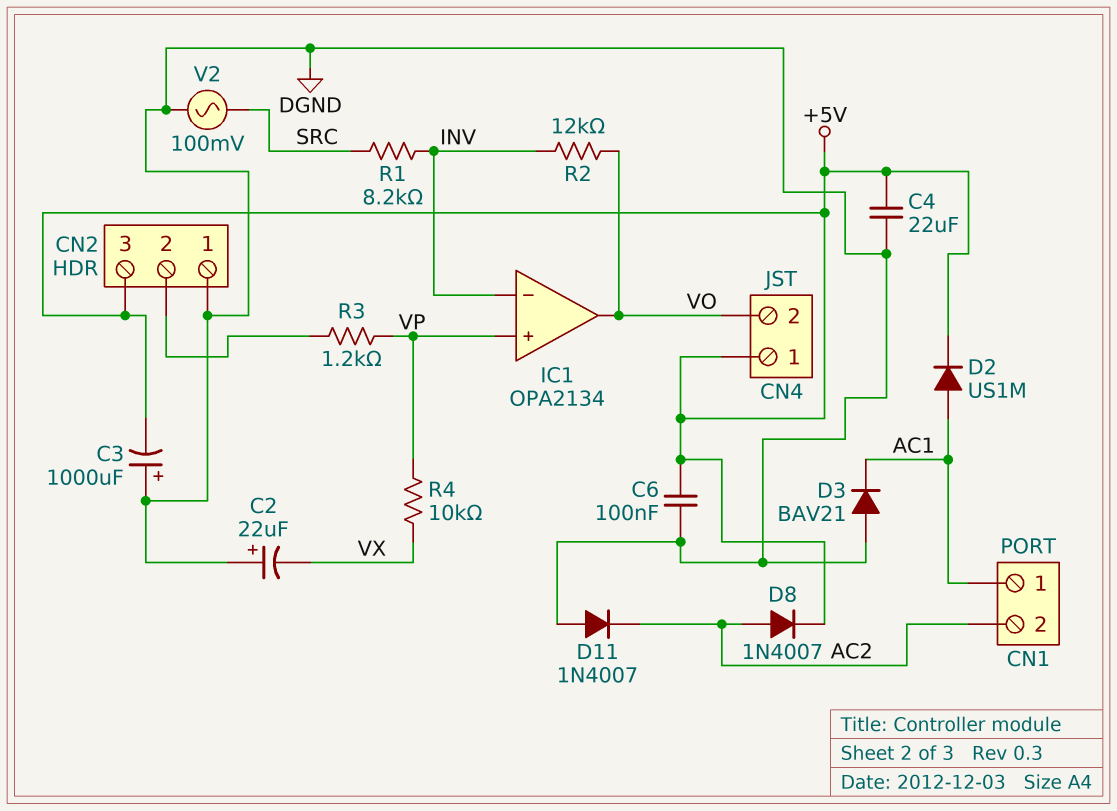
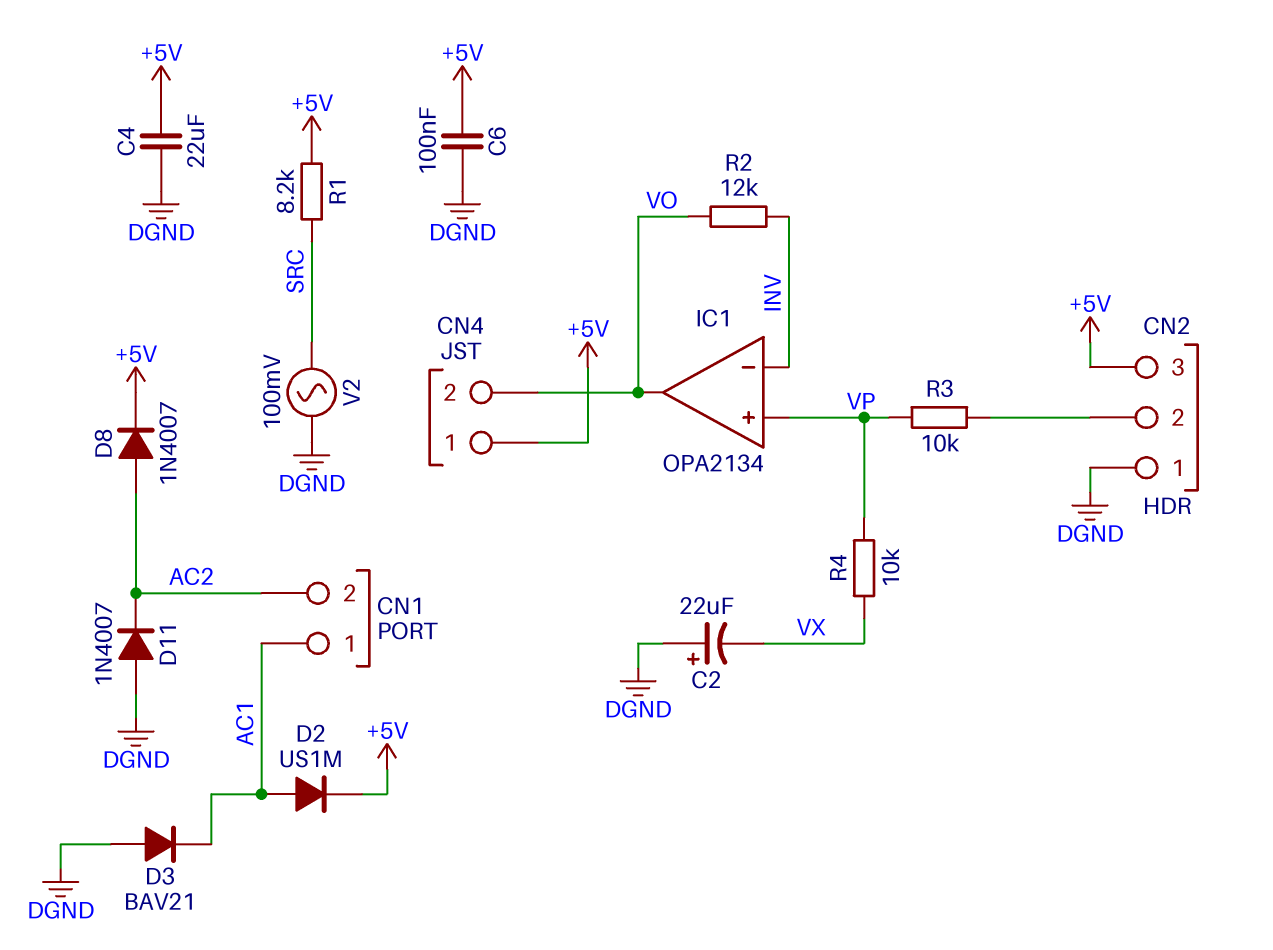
C3: 1000uF (plus DGND, minus +5V) -> none
R1: 8.2k (INV, SRC) -> 8.2k (+5V, SRC)
R3: 1.2k (CN2/2, VP) -> 10k (CN2/2, VP)

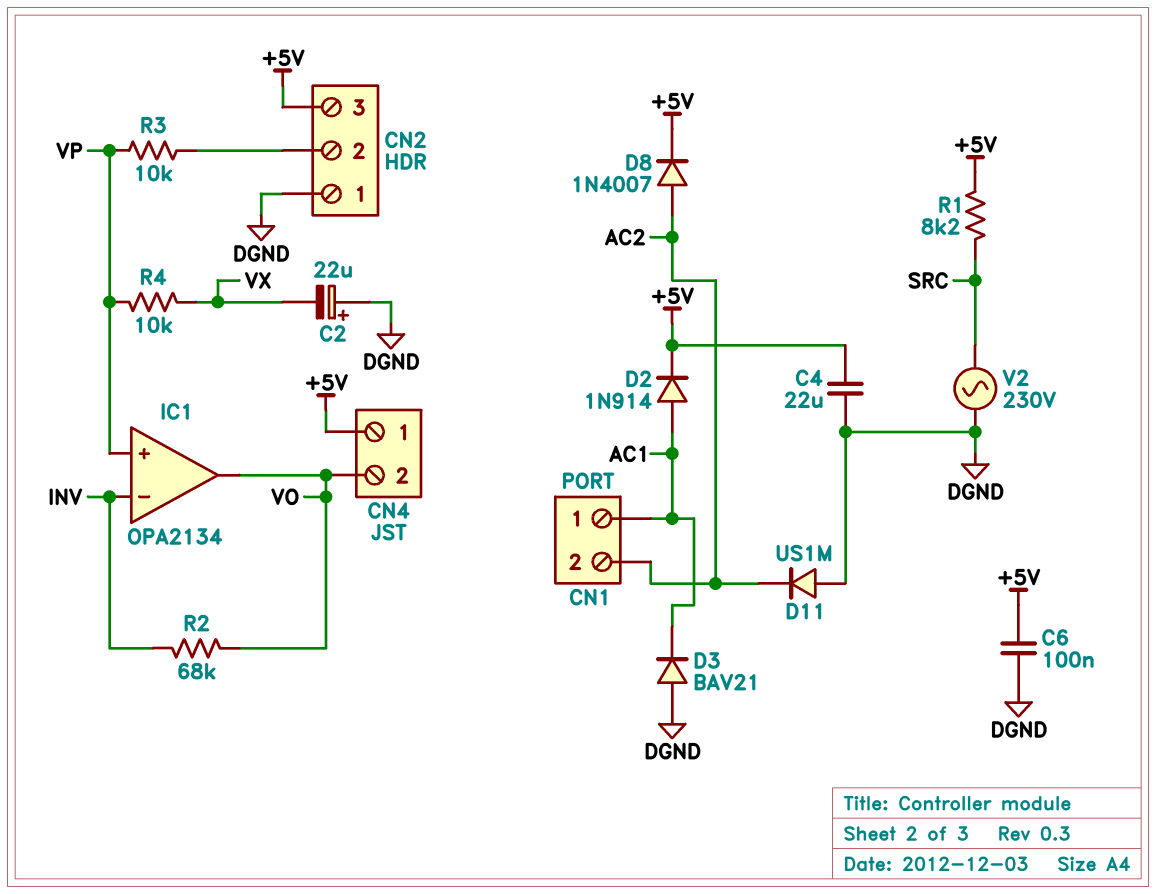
D2: diode US1M (A AC1, K +5V) -> diode 1N914 (A AC1, K +5V)
D11: diode 1N4007 (A DGND, K AC2) -> diode US1M (A DGND, K AC2)
R2: 12k (INV, VO) -> 68k (INV, VO)
V2: AC 100mV (DGND, SRC) -> AC 230V (DGND, SRC)

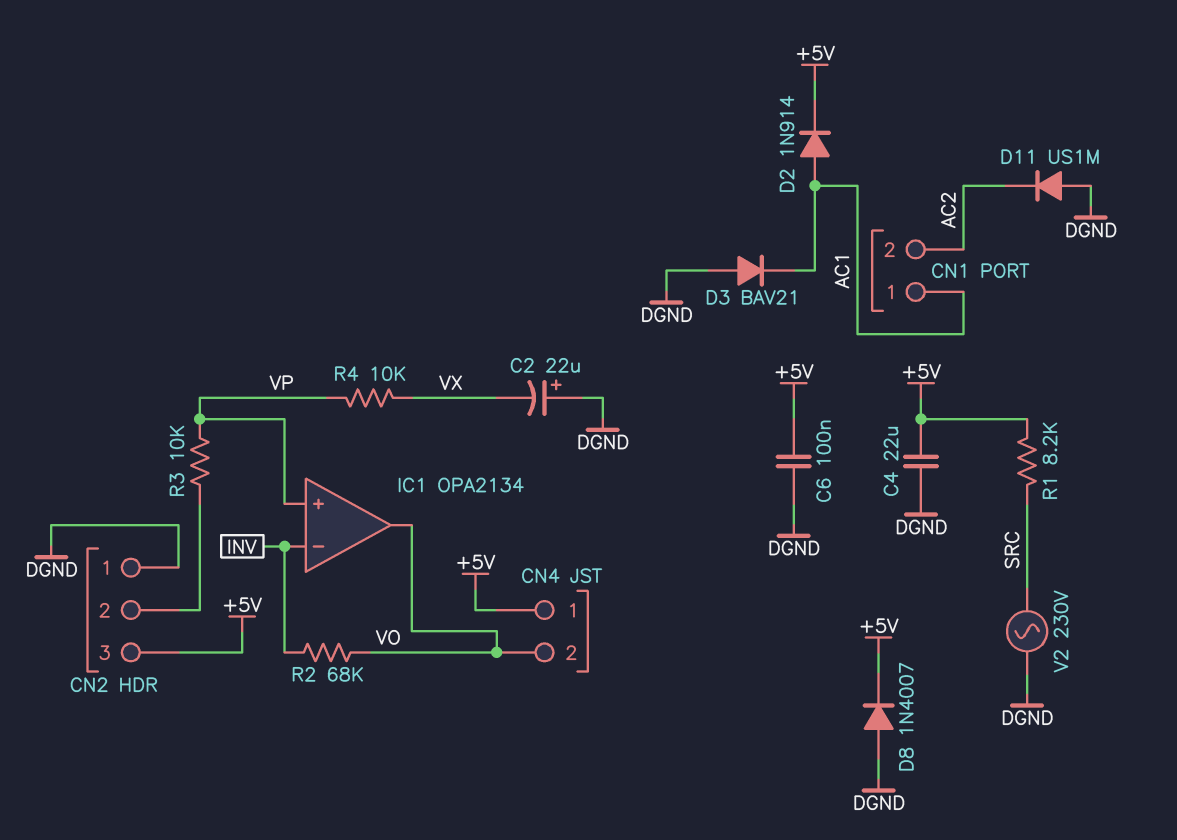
D8: diode 1N4007 (A AC2, K +5V) -> diode 1N4007 (A DGND, K +5V)

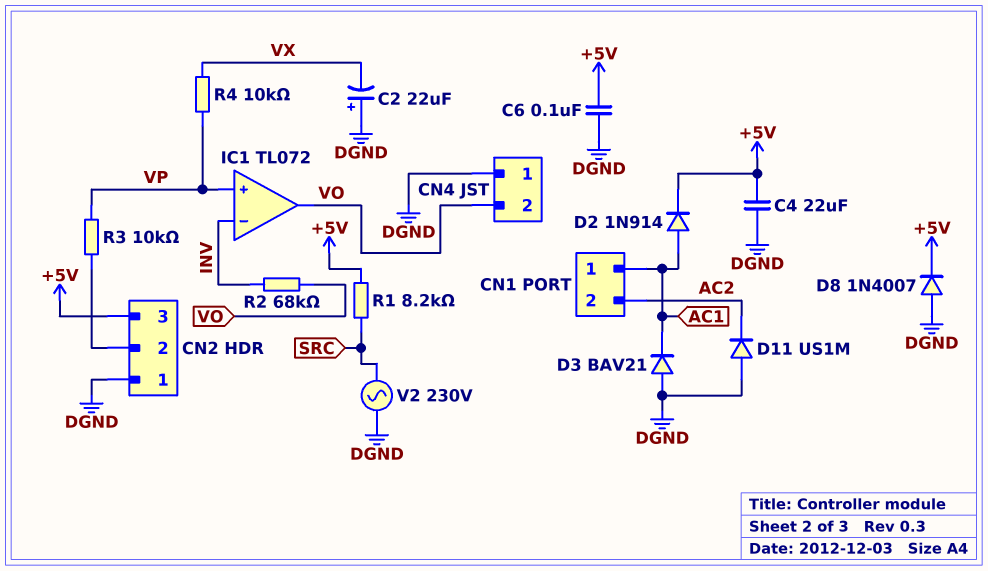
CN4 pin 1: +5V -> DGND
IC1: OPA2134 -> TL072

